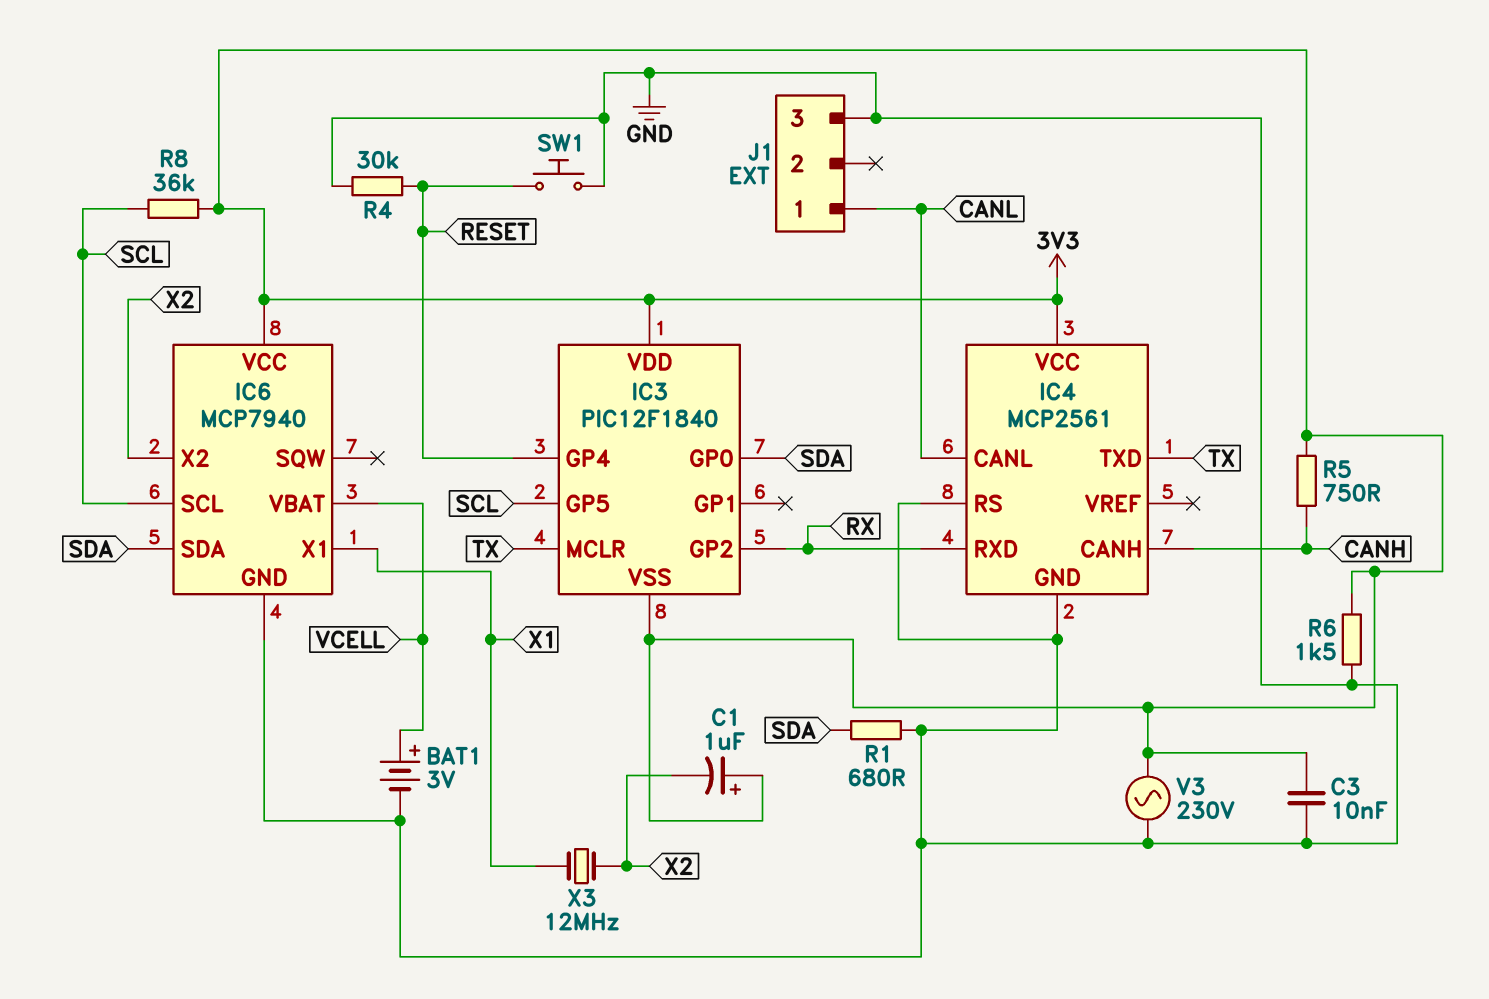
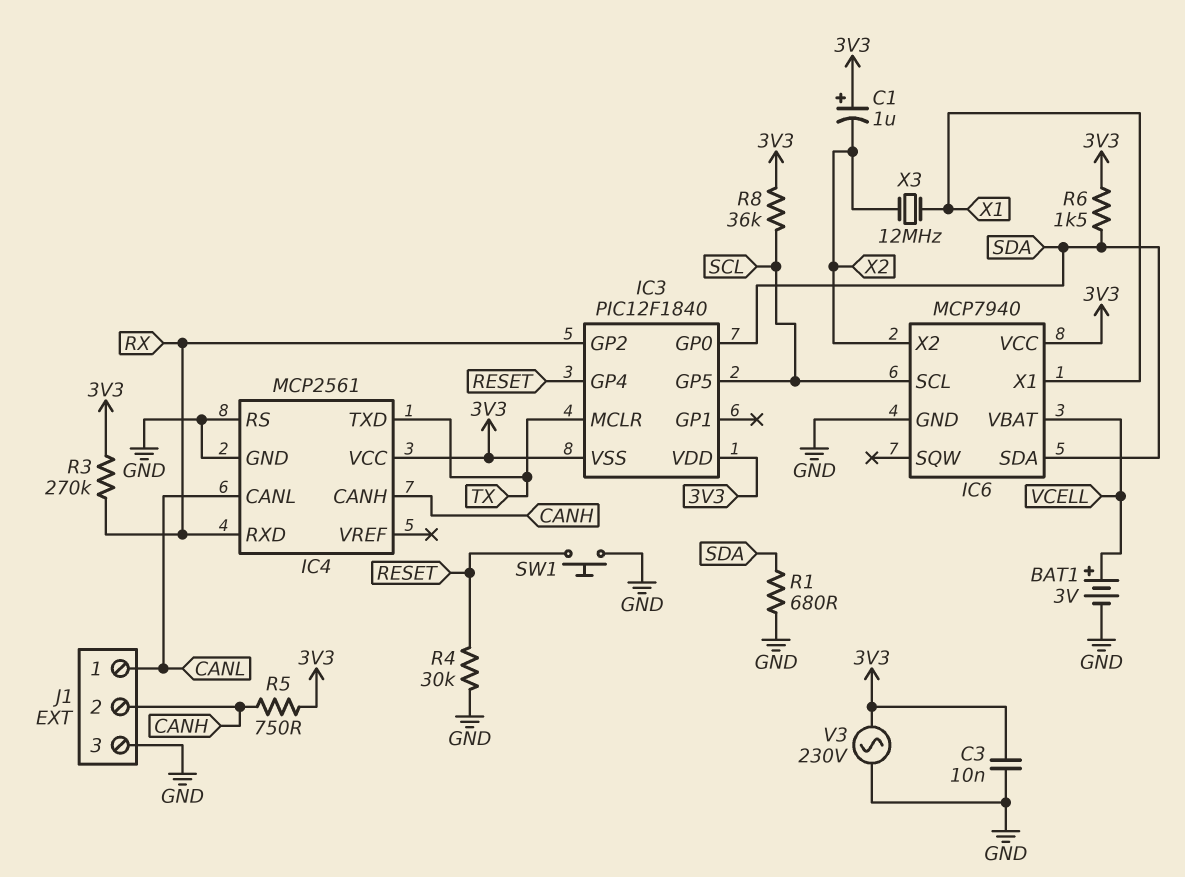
J1 pin 2: none -> CANH
R3: none -> 270k (3V3, RX)
R6: 1.5k (3V3, GND) -> 1.5k (3V3, SDA)

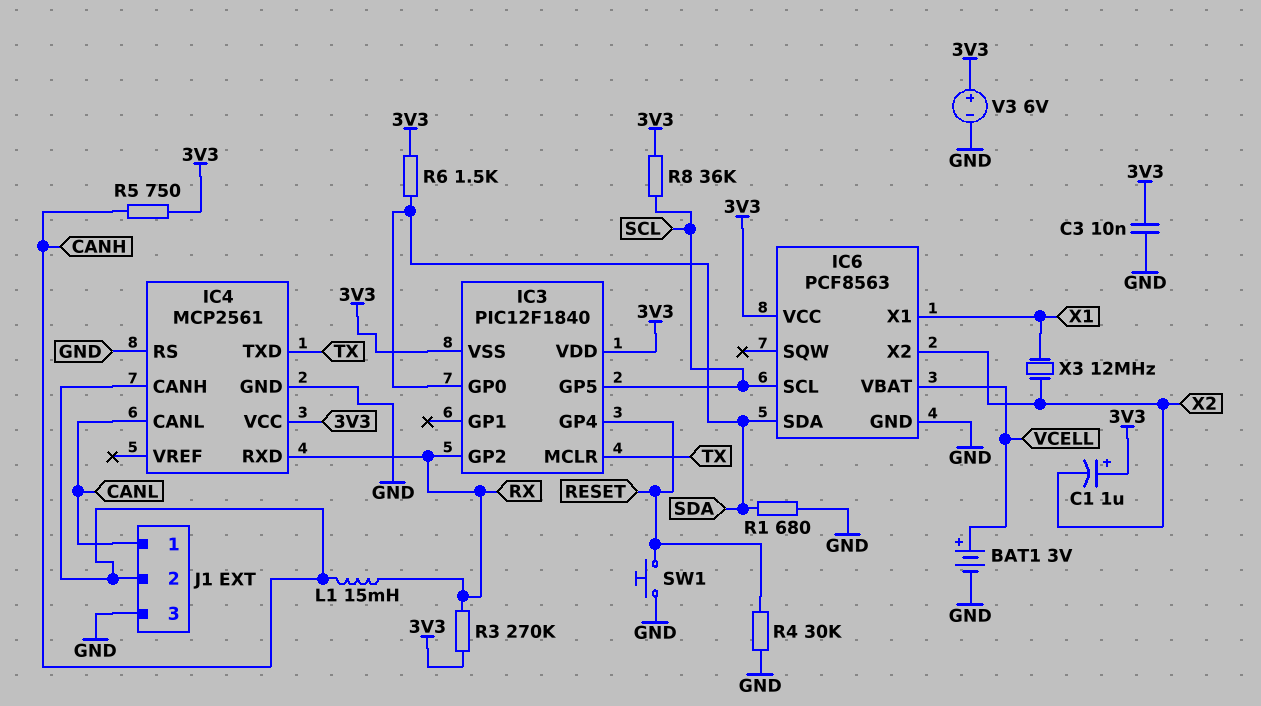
IC6: MCP7940 -> PCF8563
L1: none -> 15mH (CANH, RX)
V3: AC 230V (3V3, GND) -> 6V (plus 3V3, minus GND)

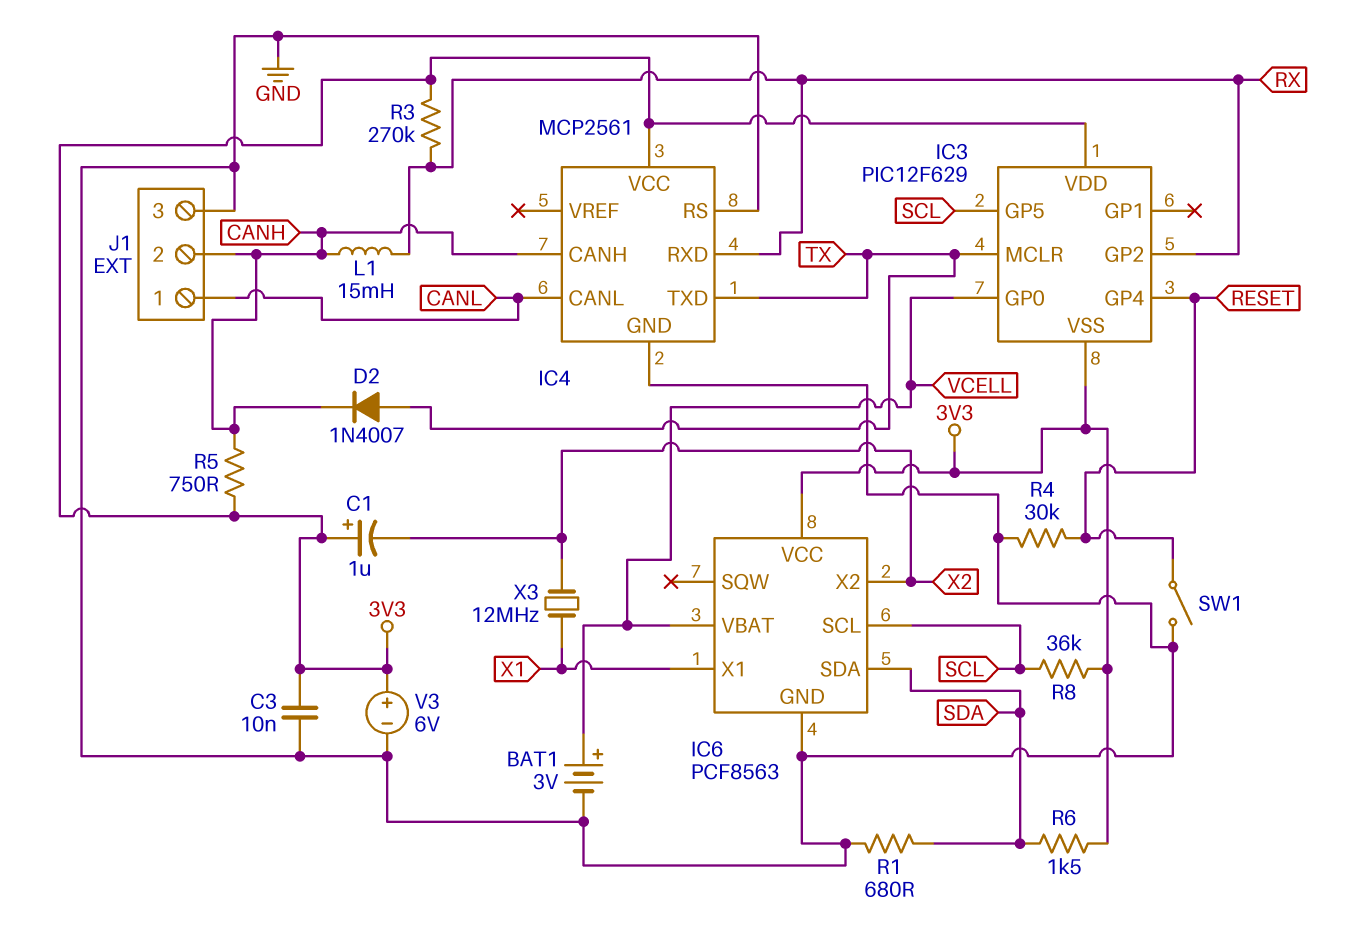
D2: none -> diode 1N4007 (A TX, K CANH)
IC3: PIC12F1840 -> PIC12F629
IC3 pin GP0: SDA -> VCELL
SW1: button (GND, RESET) -> switch (GND, RESET)

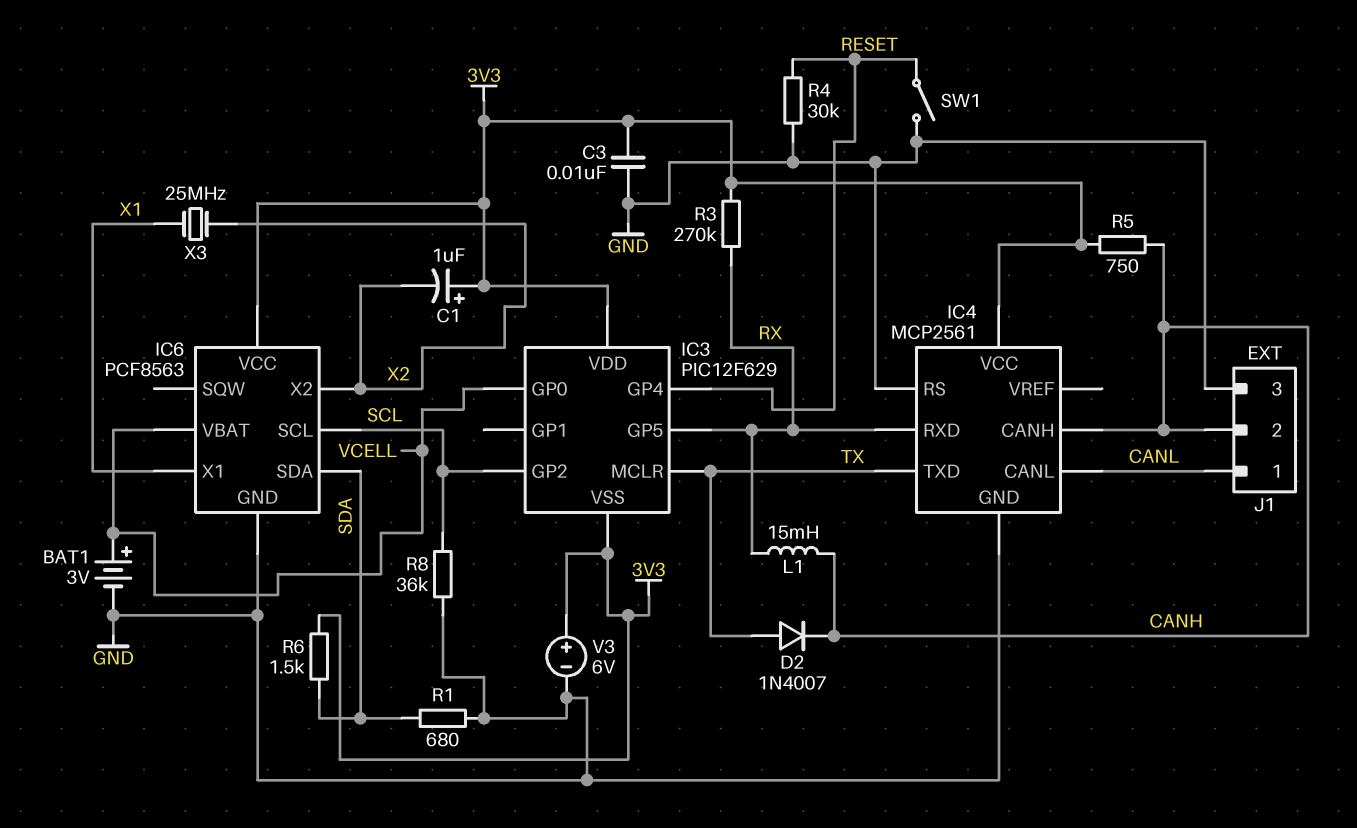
IC3 pin GP2: RX -> SCL
IC3 pin GP5: SCL -> RX
R8: 36k (3V3, SCL) -> 36k (GND, SCL)
X3: 12MHz (X1, X2) -> 25MHz (X1, X2)

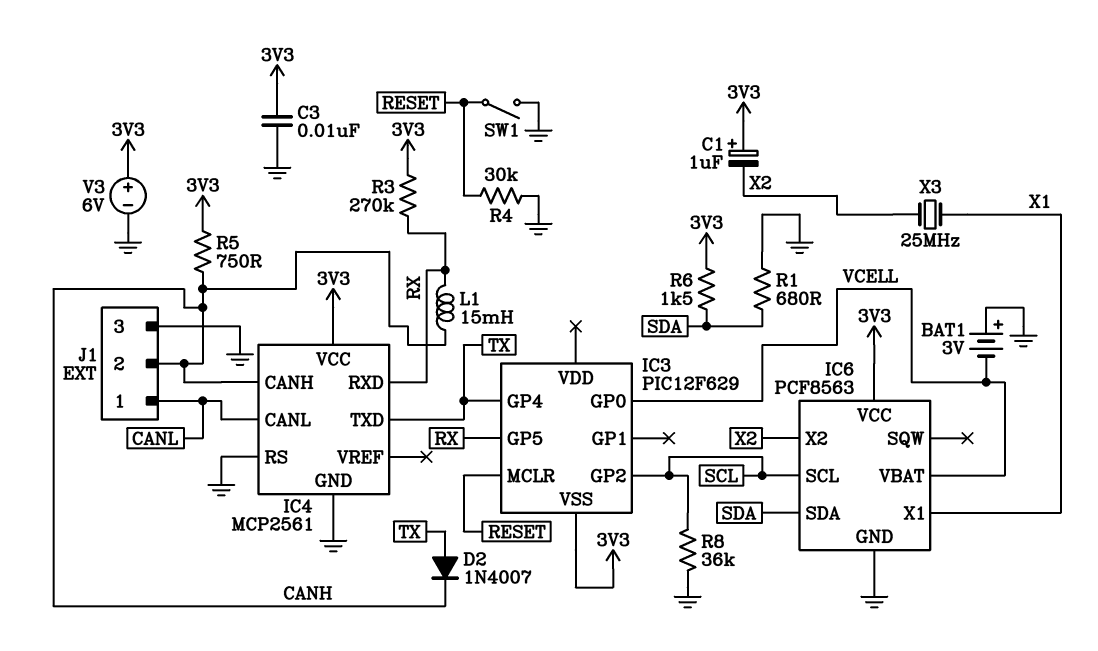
BAT1: 3V (plus VCELL, minus GND) -> 3V (plus GND, minus VCELL)
IC3 pin GP4: RESET -> TX
IC3 pin MCLR: TX -> RESET
IC3 pin VDD: 3V3 -> none

